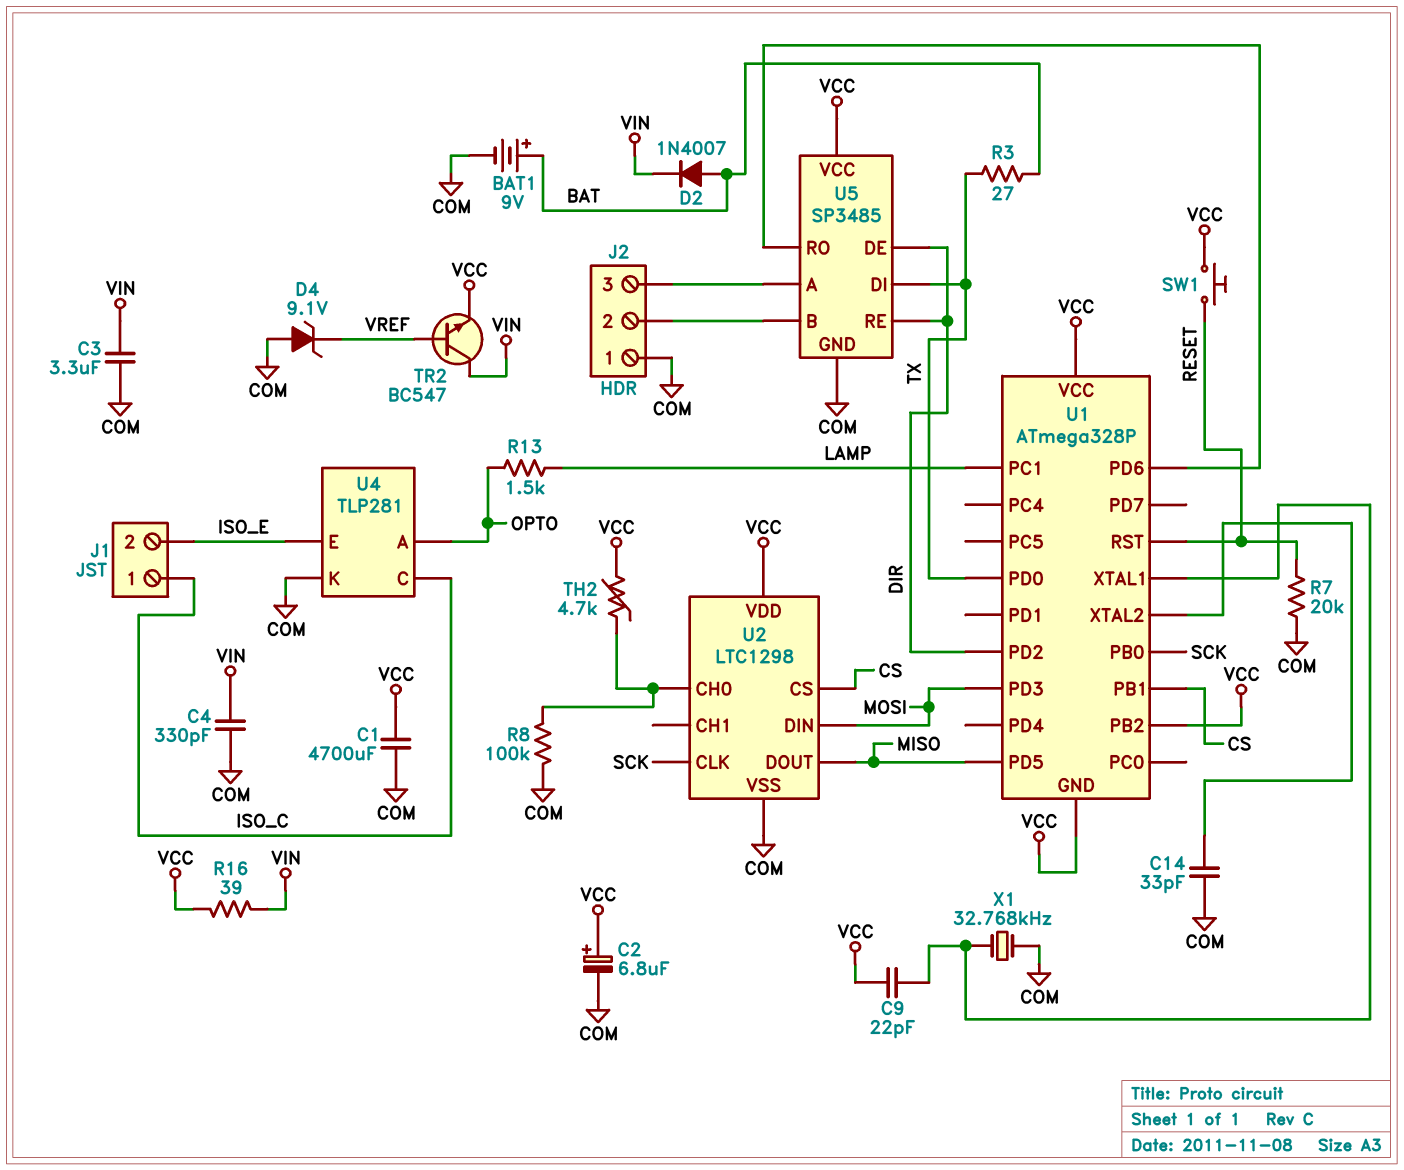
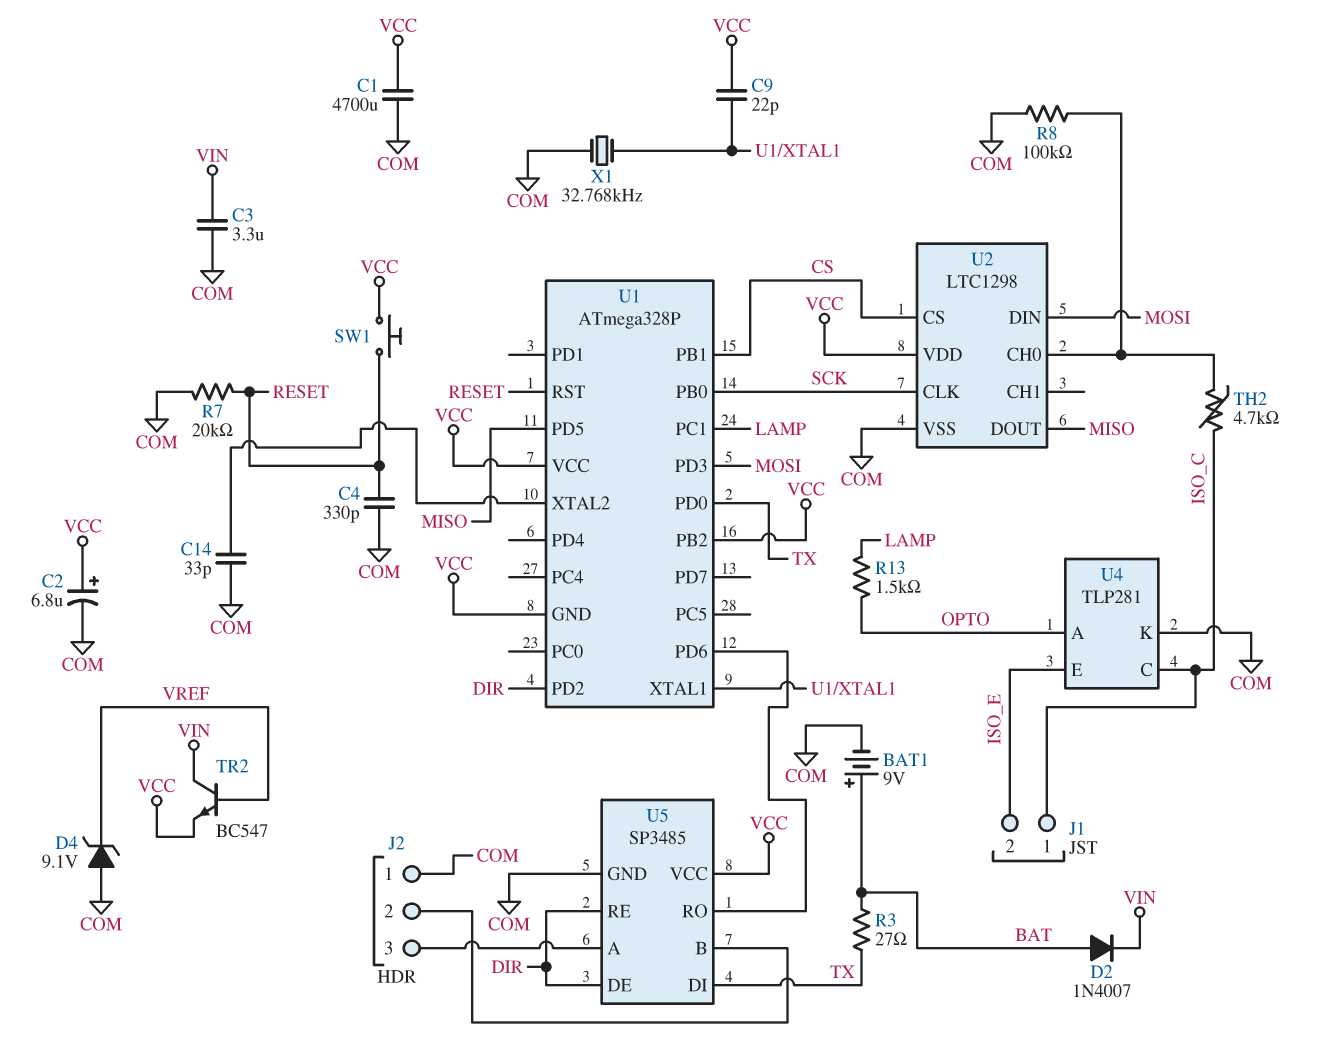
C4: 330pF (COM, VIN) -> 330pF (COM, RESET)
R16: 39 (VCC, VIN) -> none
TH2: 4.7k (U2/CH0, VCC) -> 4.7k (ISO_C, U2/CH0)

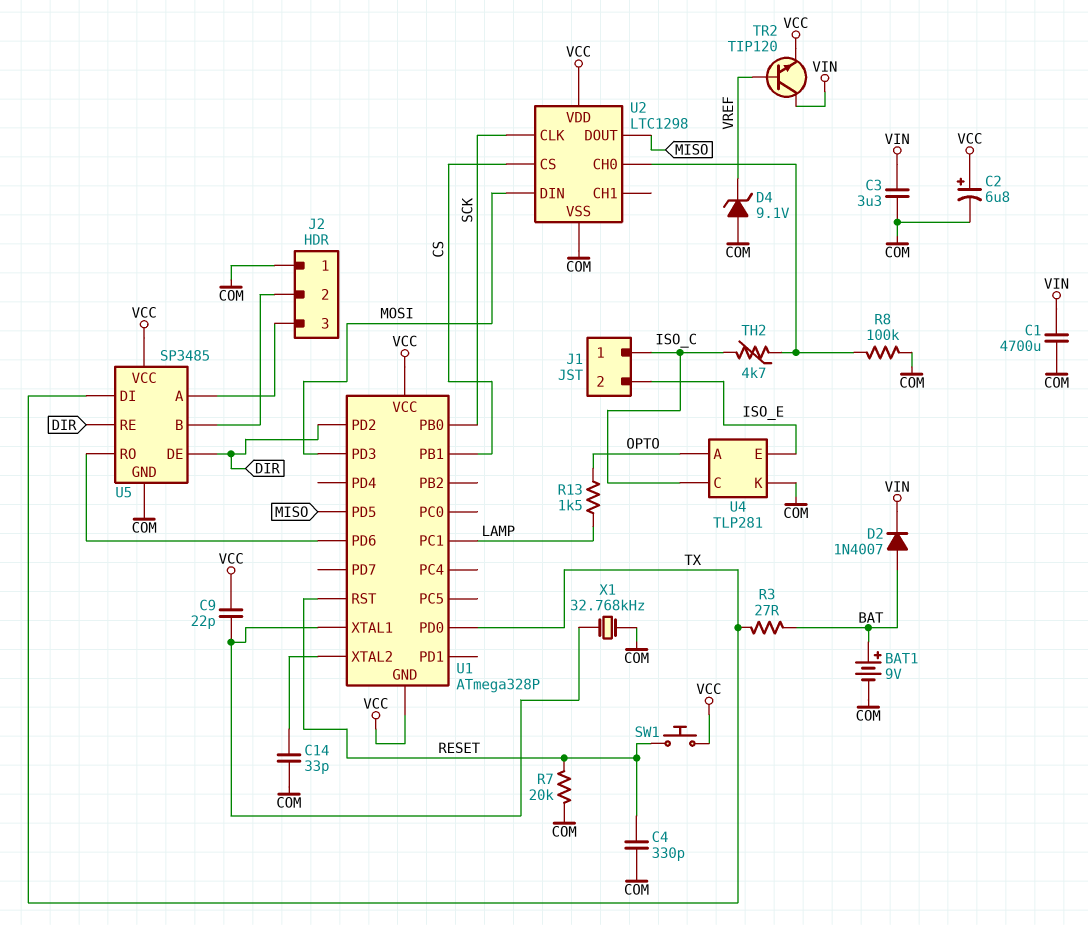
C1: 4700uF (COM, VCC) -> 4700uF (COM, VIN)
TR2: NPN BC547 (B VREF, C VIN, E VCC) -> NPN TIP120 (B VREF, C VIN, E VCC)
U1 pin PB2: VCC -> none

